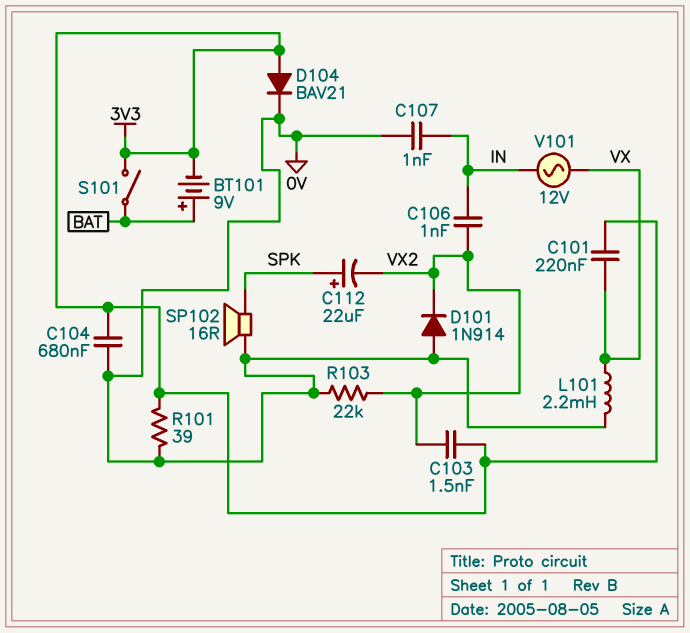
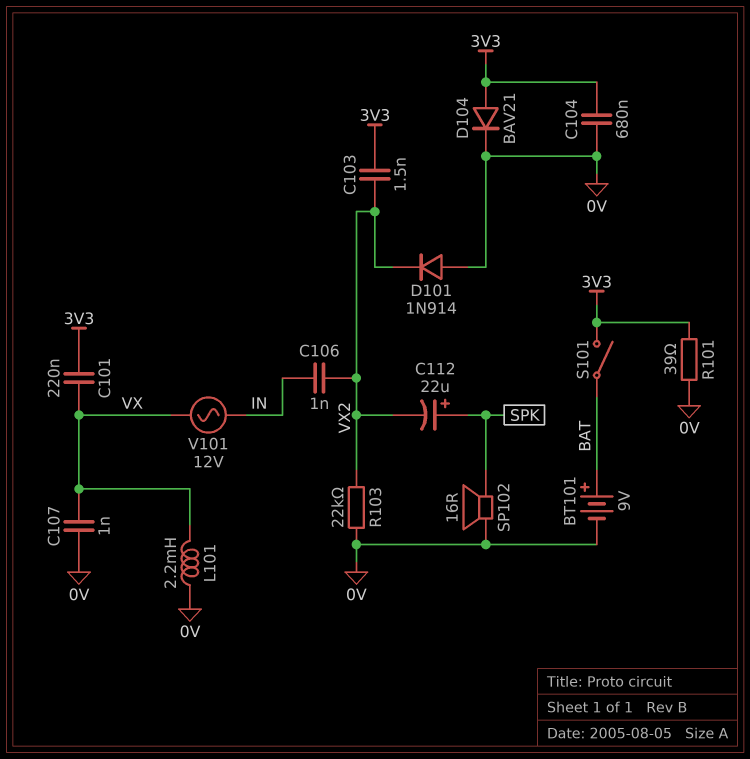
BT101: 9V (plus BAT, minus 3V3) -> 9V (plus BAT, minus 0V)
C107: 1nF (0V, IN) -> 1nF (0V, VX)

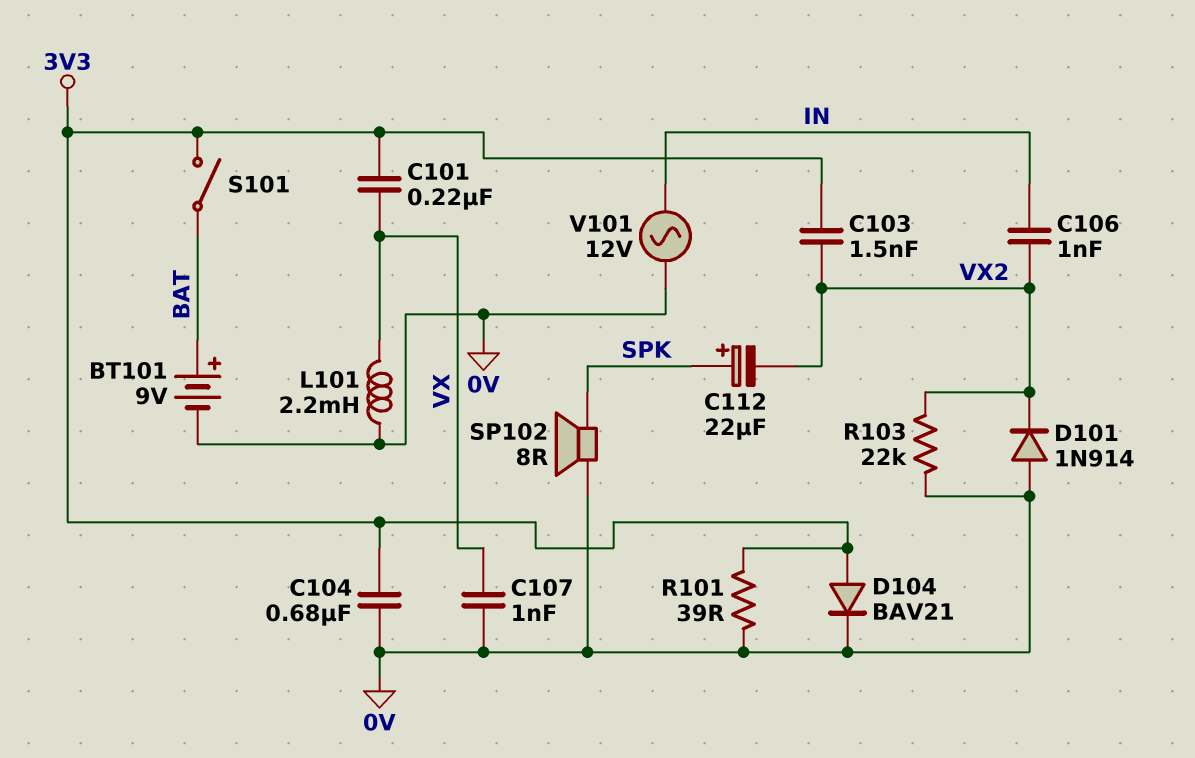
SP102: speaker 16R (0V, SPK) -> speaker 8R (0V, SPK)
V101: AC 12V (IN, VX) -> AC 12V (0V, IN)

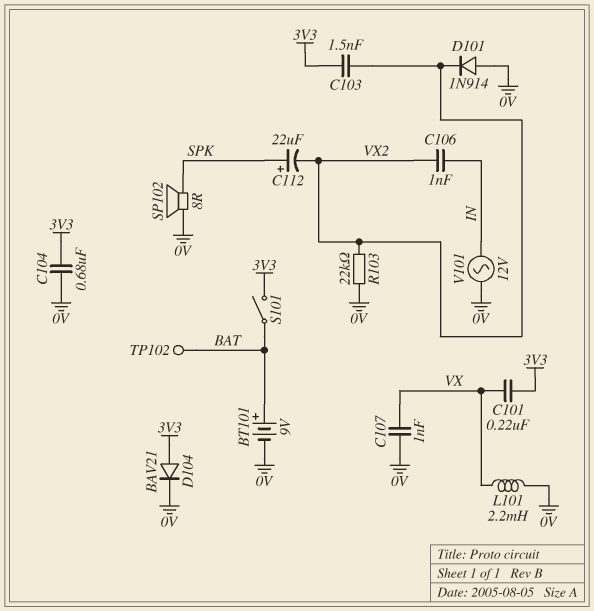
R101: 39 (0V, 3V3) -> none
TP102: none -> test point (BAT)

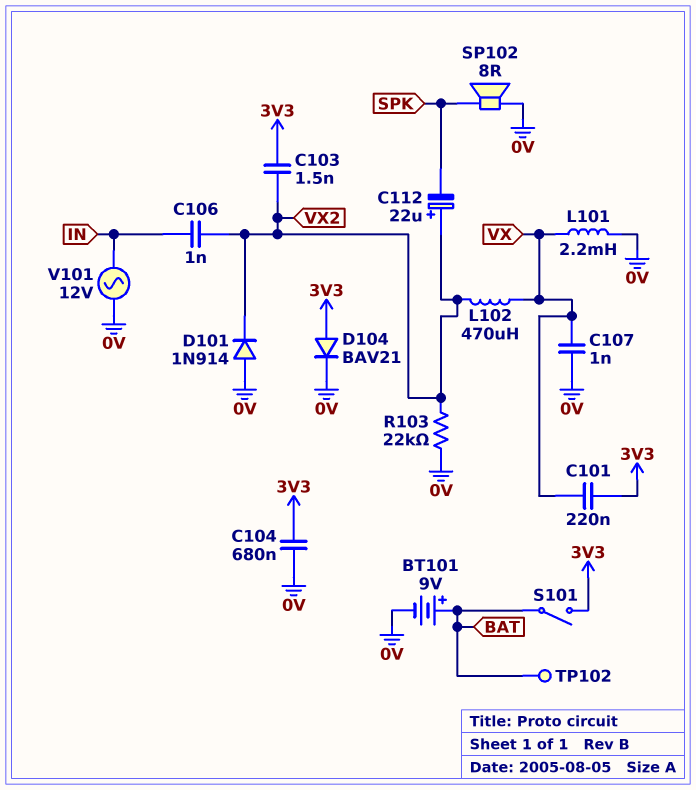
C112: 22uF (plus SPK, minus VX2) -> 22uF (plus VX2, minus SPK)
L102: none -> 470uH (VX, VX2)

